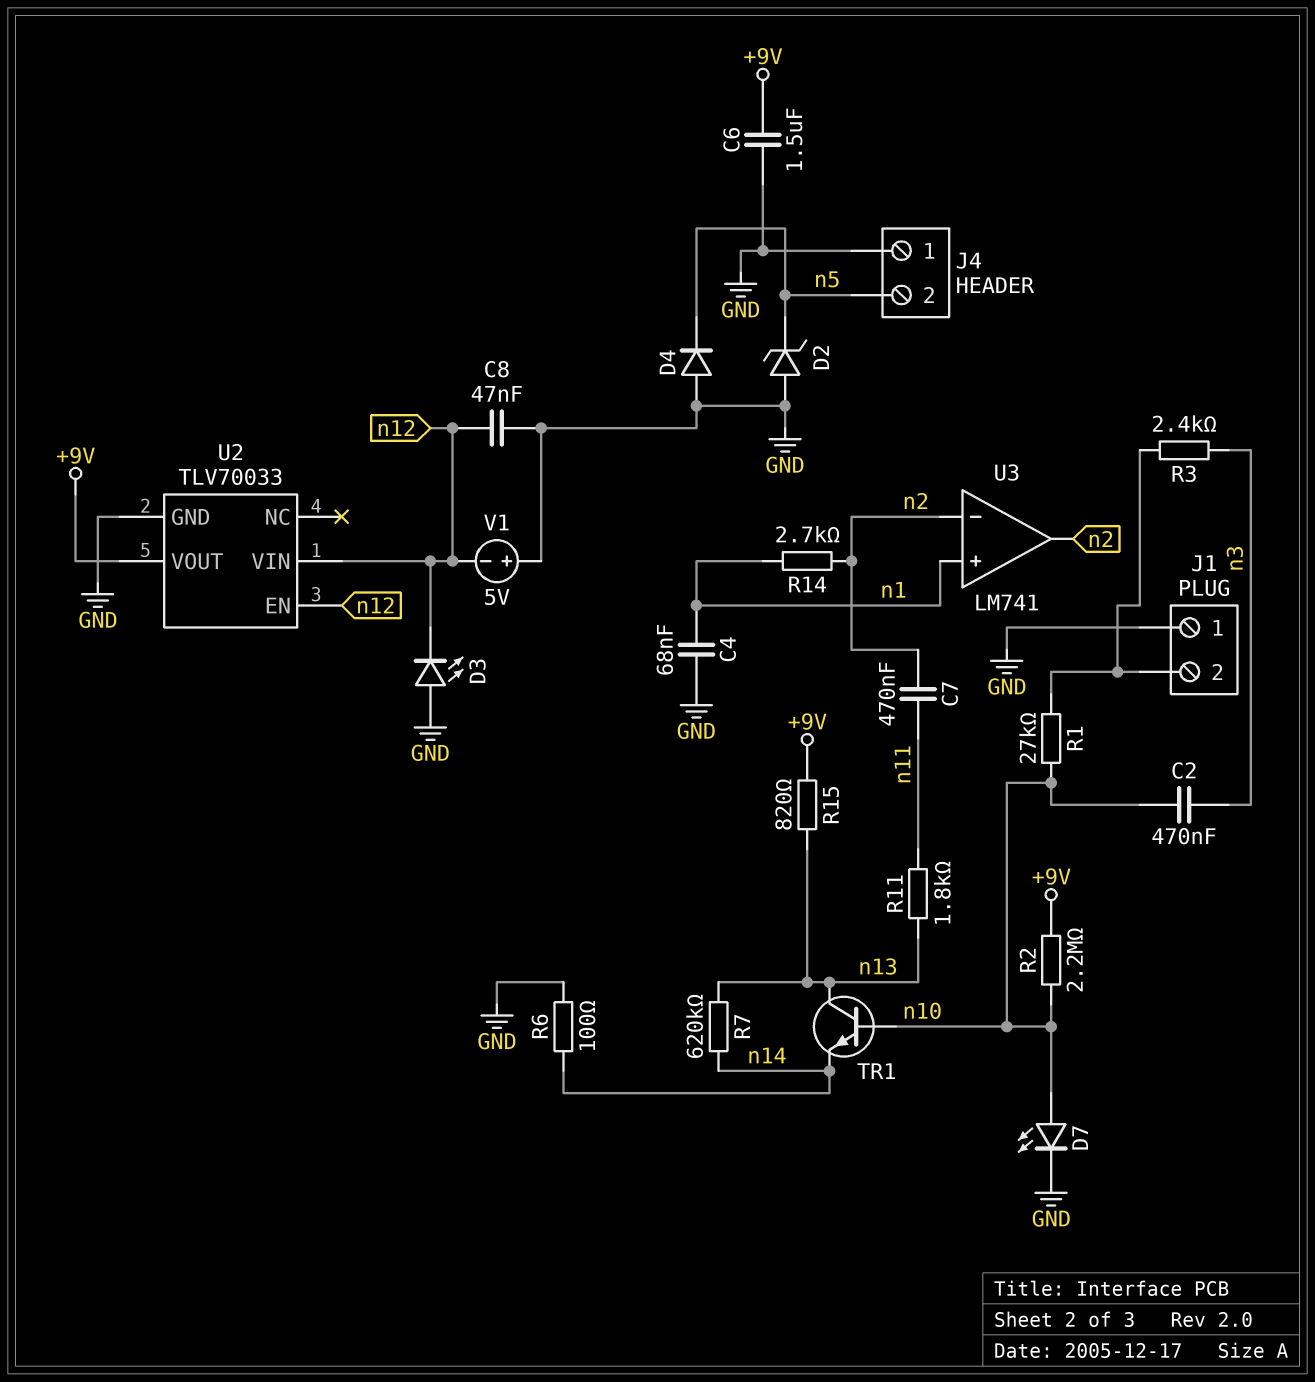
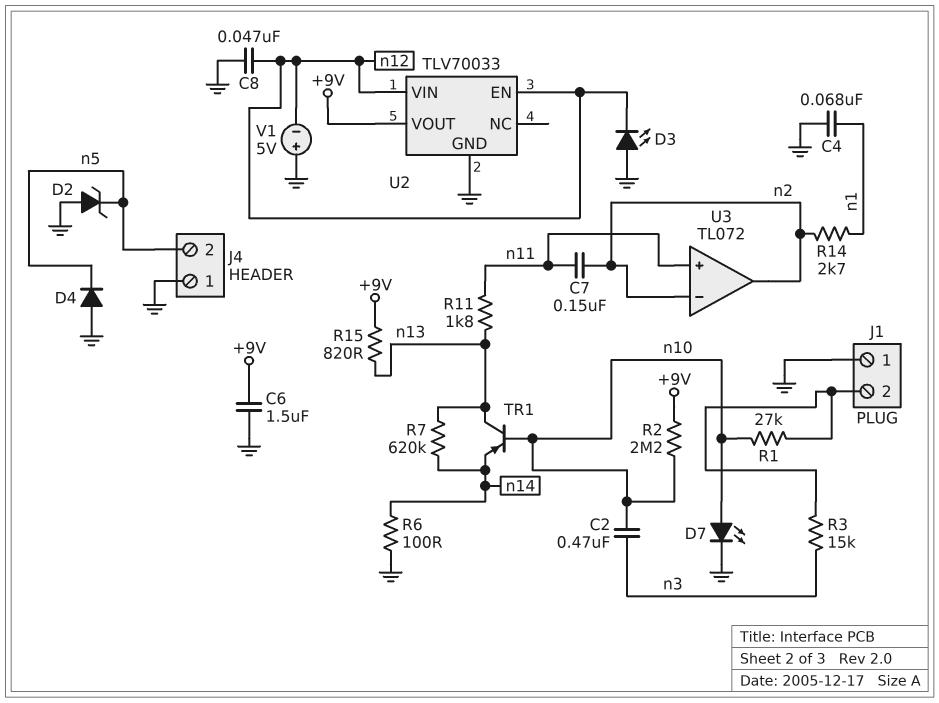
C7: 470nF (n2, n11) -> 150nF (n2, n11)
R3: 2.4k (J1/2, n3) -> 15k (J1/2, n3)
TR1: NPN (B n10, C n13, E n14) -> PNP (B n10, C n13, E n14)
U3: LM741 -> TL072
U3 pin in+: n1 -> n11

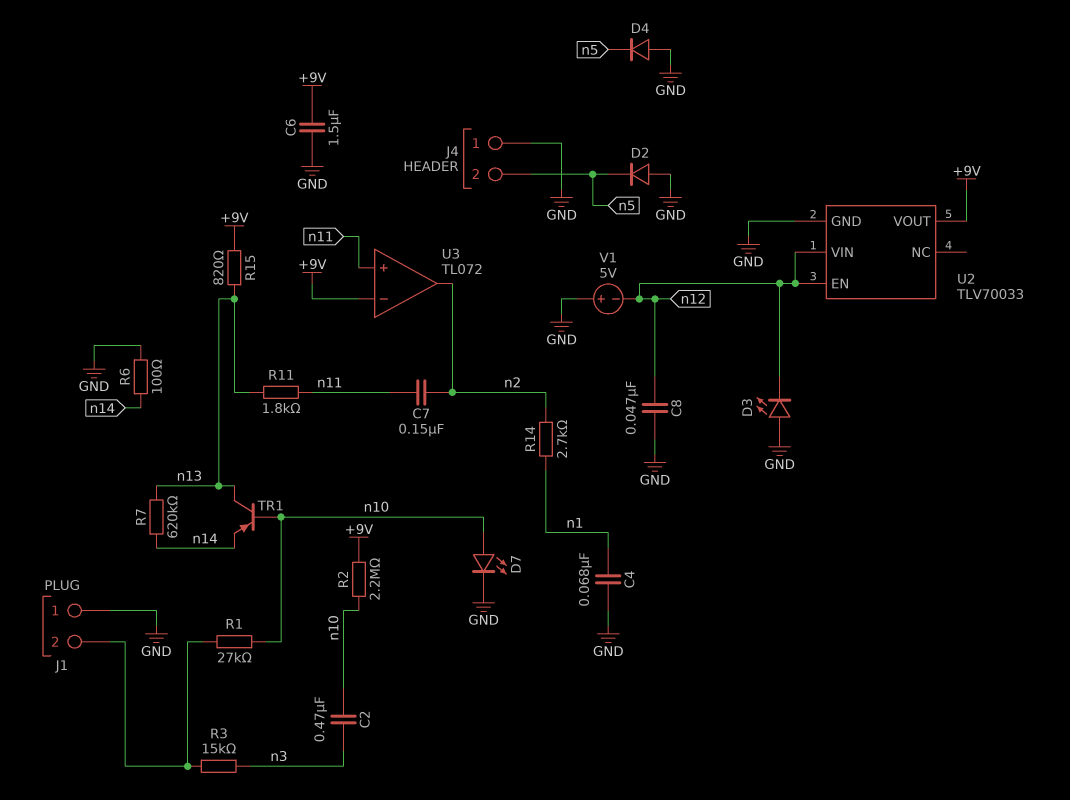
D2: zener (A GND, K n5) -> diode (A GND, K n5)
U3 pin in-: n2 -> +9V

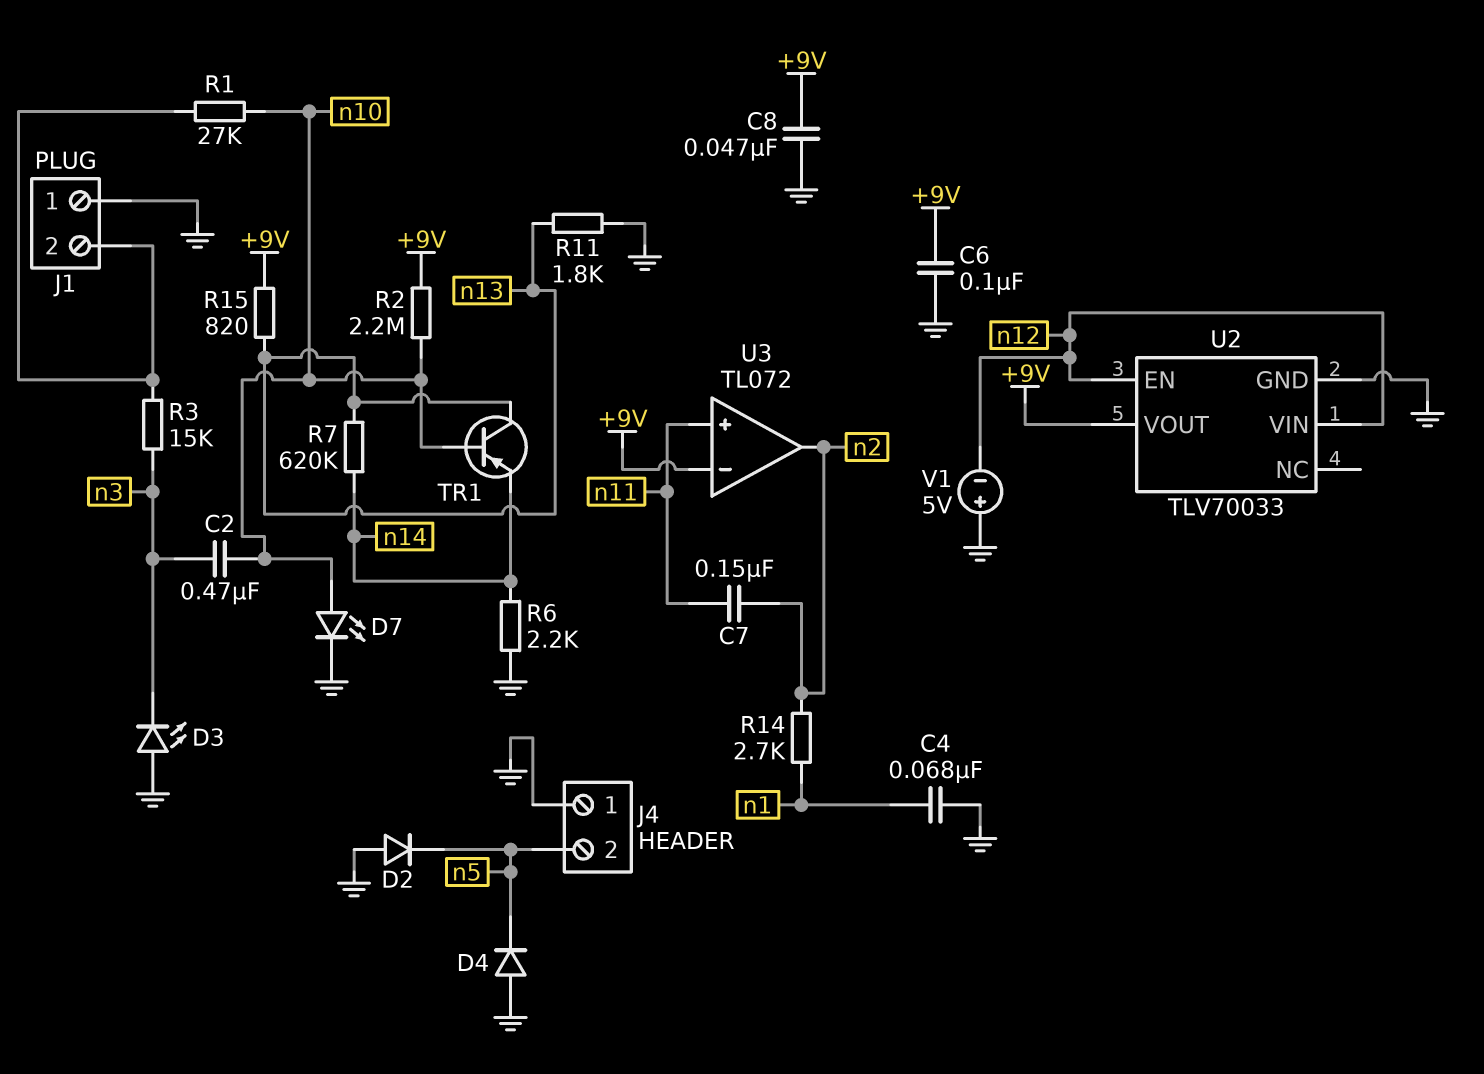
C6: 1.5uF (+9V, GND) -> 100nF (+9V, GND)
C8: 47nF (GND, n12) -> 47nF (+9V, GND)
D3: LED (A GND, K n12) -> LED (A GND, K n3)
R6: 100 (GND, n14) -> 2.2k (GND, n14)
R11: 1.8k (n11, n13) -> 1.8k (GND, n13)

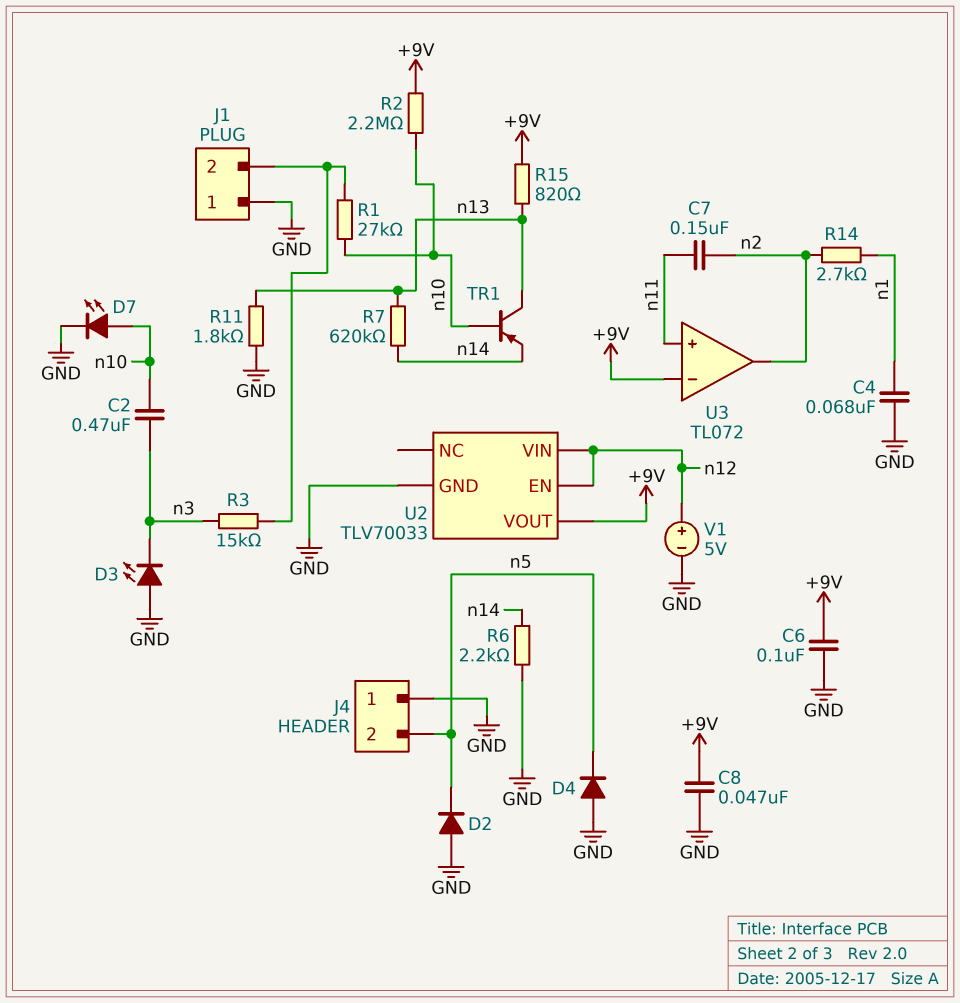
V1: 5V (plus GND, minus n12) -> 5V (plus n12, minus GND)

